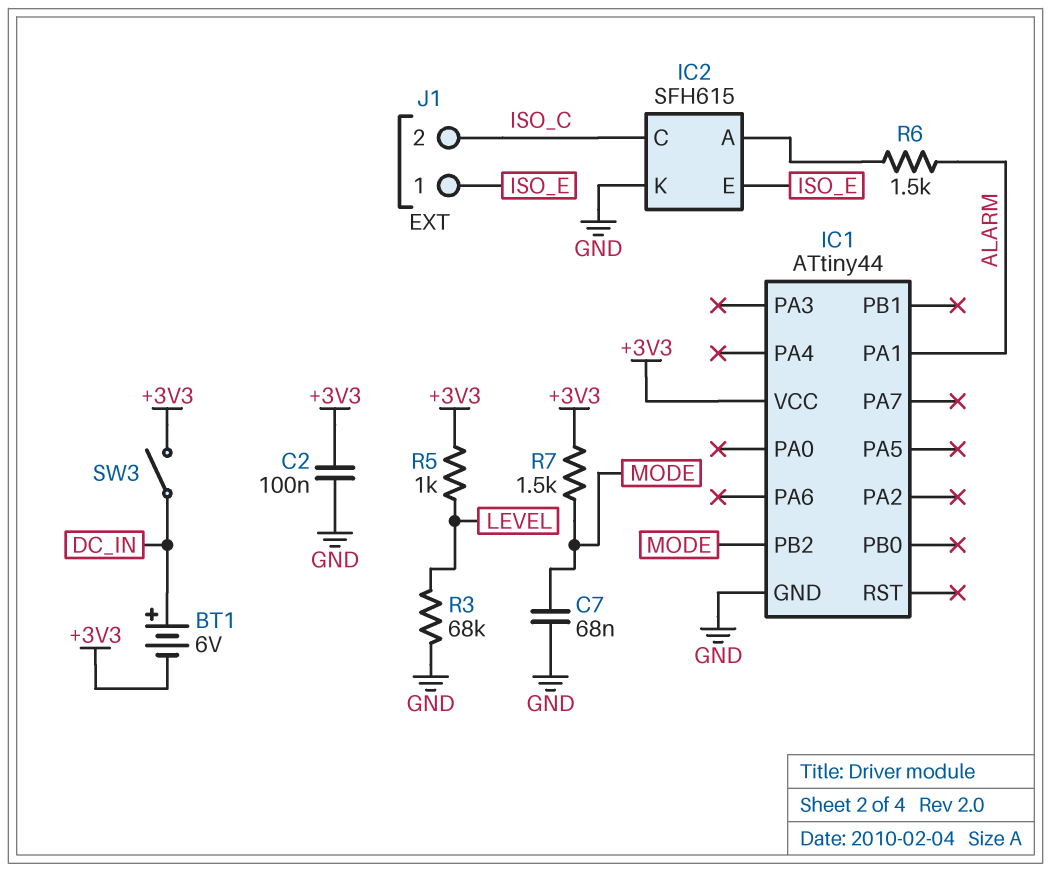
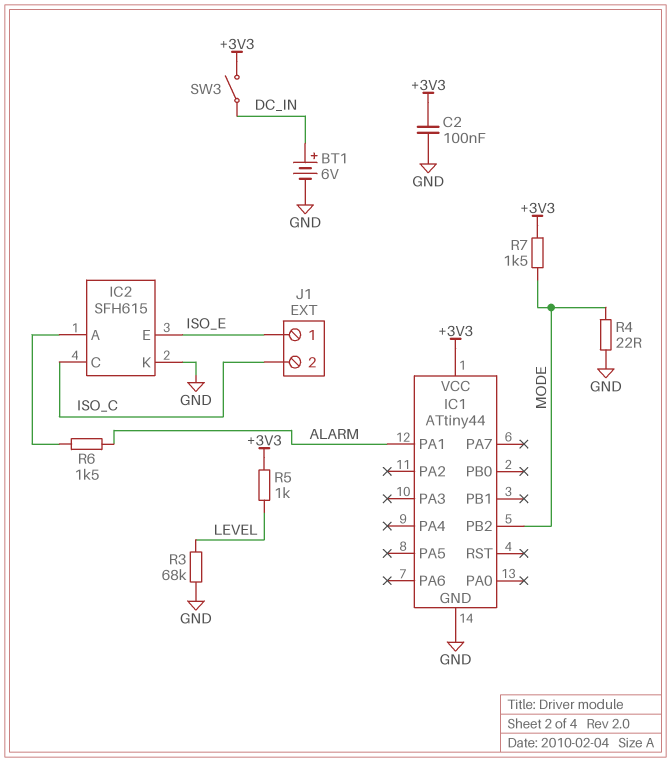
BT1: 6V (plus DC_IN, minus +3V3) -> 6V (plus DC_IN, minus GND)
C7: 68nF (GND, MODE) -> none
R4: none -> 22 (GND, MODE)

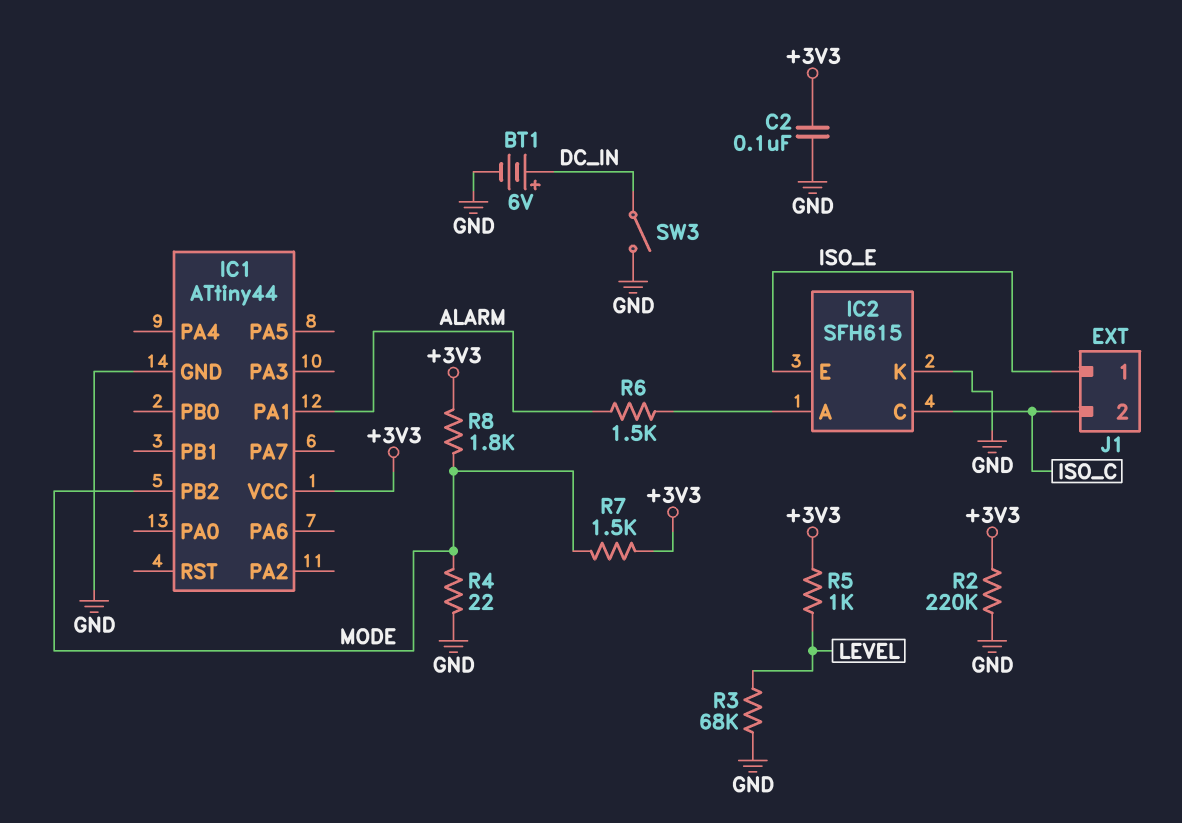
R2: none -> 220k (+3V3, GND)
R8: none -> 1.8k (+3V3, MODE)
SW3: switch (+3V3, DC_IN) -> switch (DC_IN, GND)

